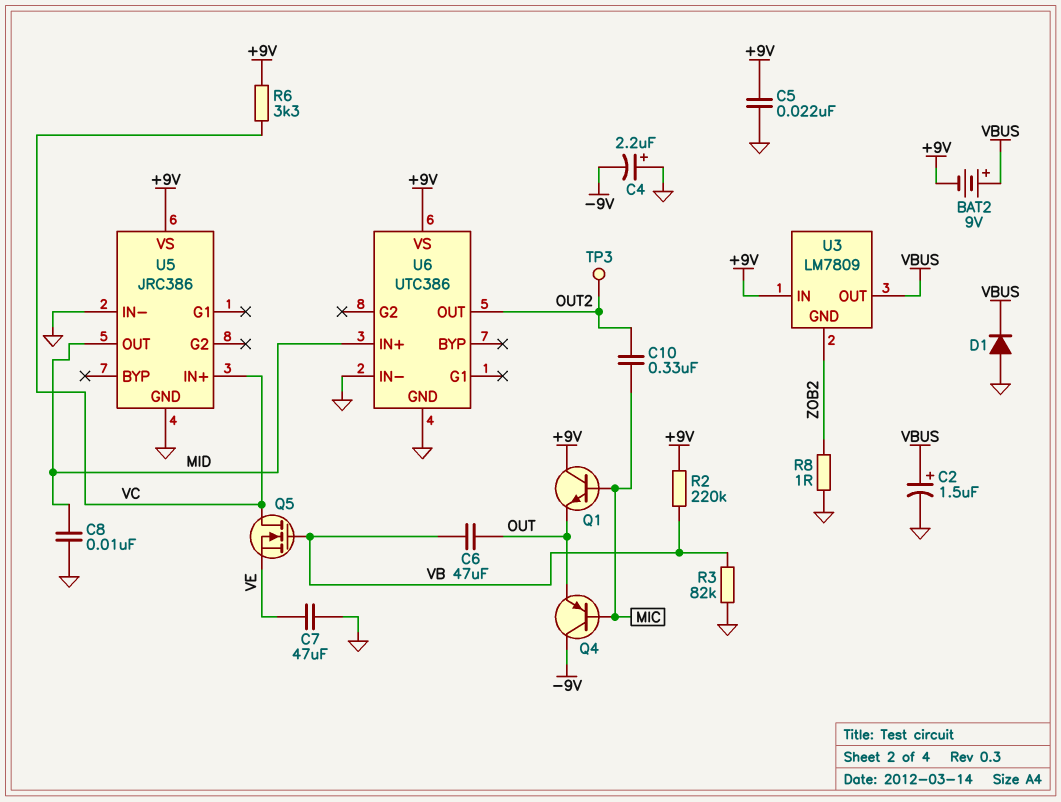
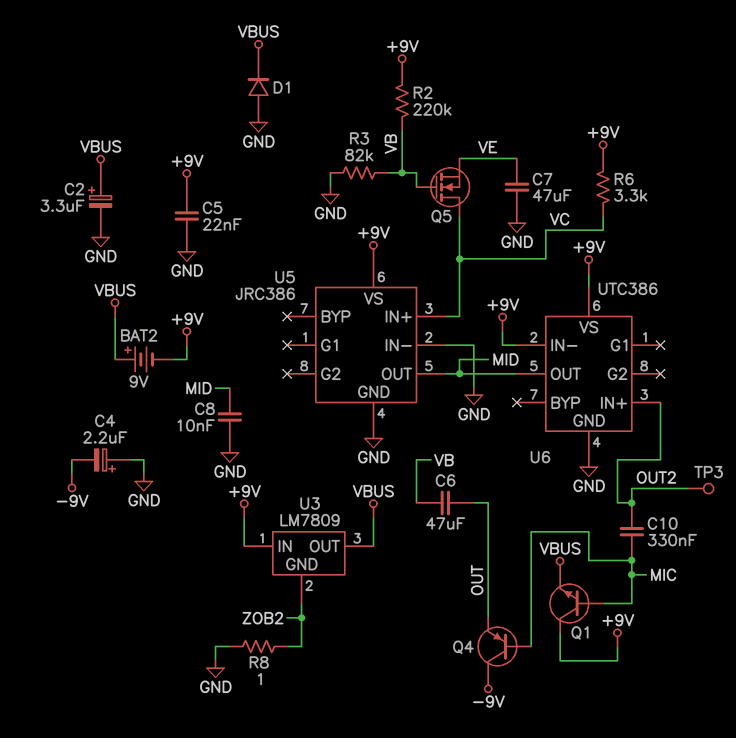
C2: 1.5uF (plus VBUS, minus GND) -> 3.3uF (plus VBUS, minus GND)
Q1: NPN (B MIC, C +9V, E OUT) -> NPN (B MIC, C +9V, E VBUS)
U6 pin IN+: MID -> OUT2
U6 pin IN-: GND -> +9V
U6 pin OUT: OUT2 -> MID

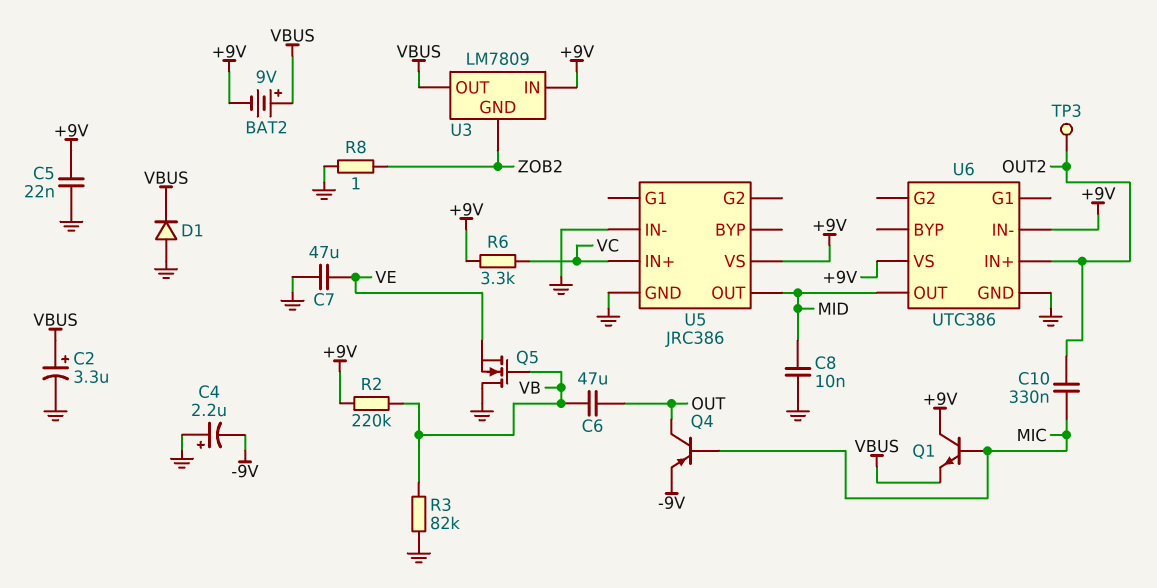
Q4: PNP (B MIC, C -9V, E OUT) -> PNP (B MIC, C OUT, E -9V)
Q5: NMOS (G VB, D VC, S VE) -> NMOS (G VB, D GND, S VE)

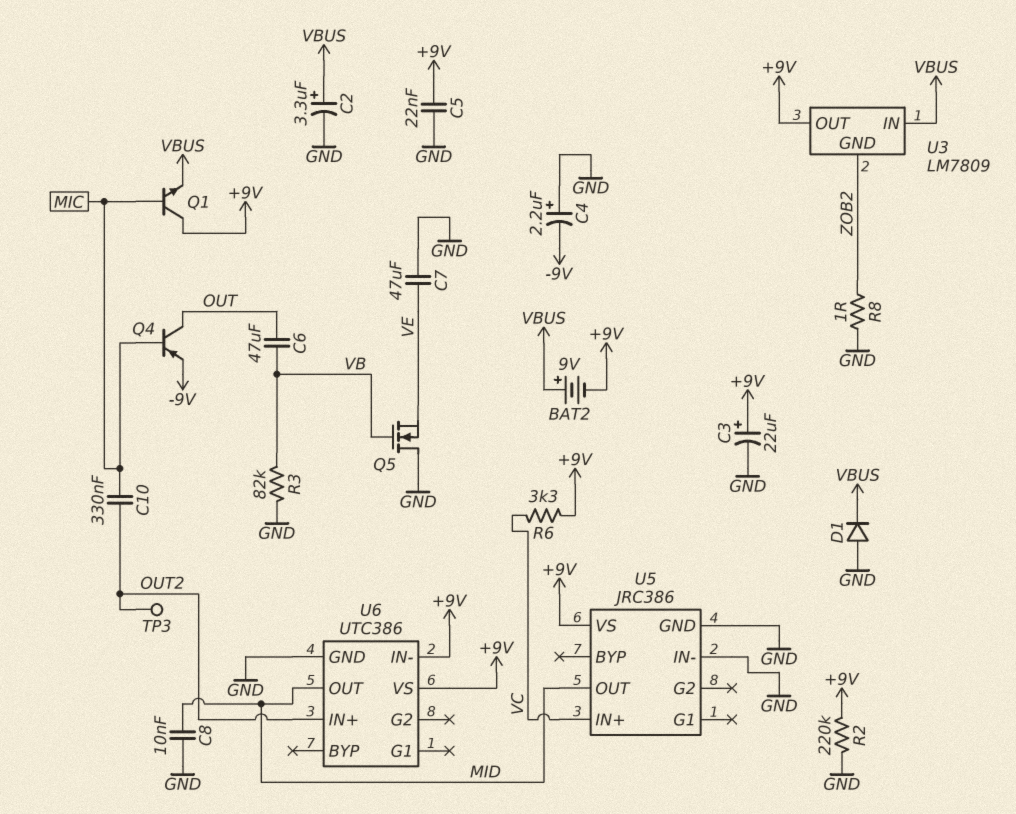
C3: none -> 22uF (plus +9V, minus GND)
R2: 220k (+9V, VB) -> 220k (+9V, GND)
U3 pin IN: +9V -> VBUS
U3 pin OUT: VBUS -> +9V

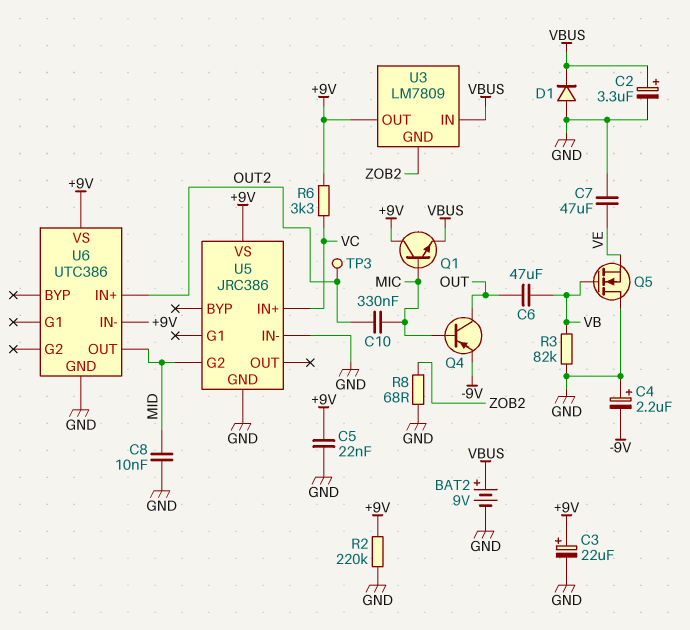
BAT2: 9V (plus VBUS, minus +9V) -> 9V (plus VBUS, minus GND)
R8: 1 (GND, ZOB2) -> 68 (GND, ZOB2)
U5 pin G2: none -> MID
U5 pin OUT: MID -> none

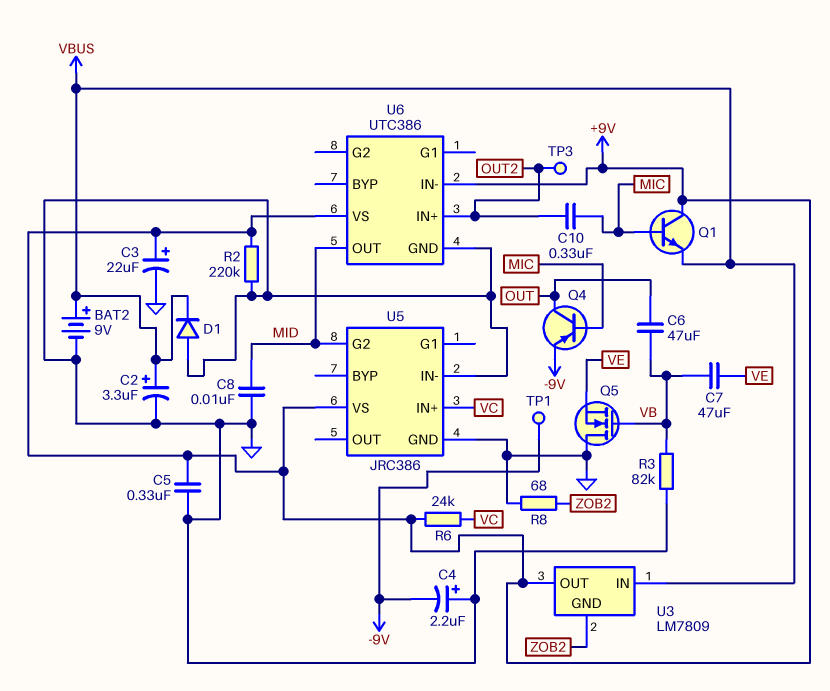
C5: 22nF (+9V, GND) -> 330nF (+9V, GND)
C7: 47uF (GND, VE) -> 47uF (VB, VE)
R6: 3.3k (+9V, VC) -> 24k (+9V, VC)
TP1: none -> test point (-9V)

